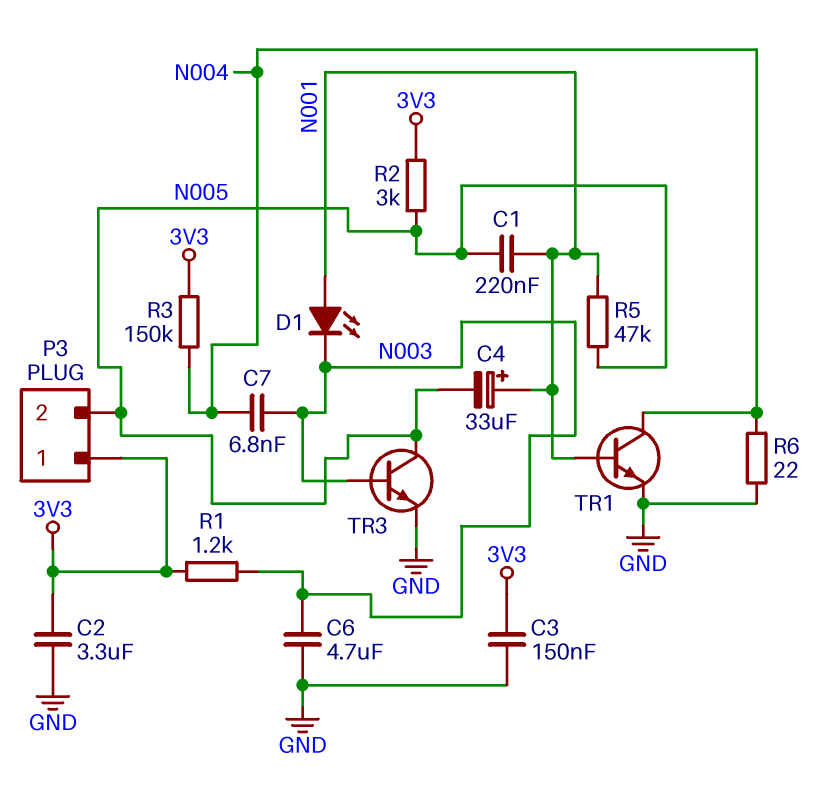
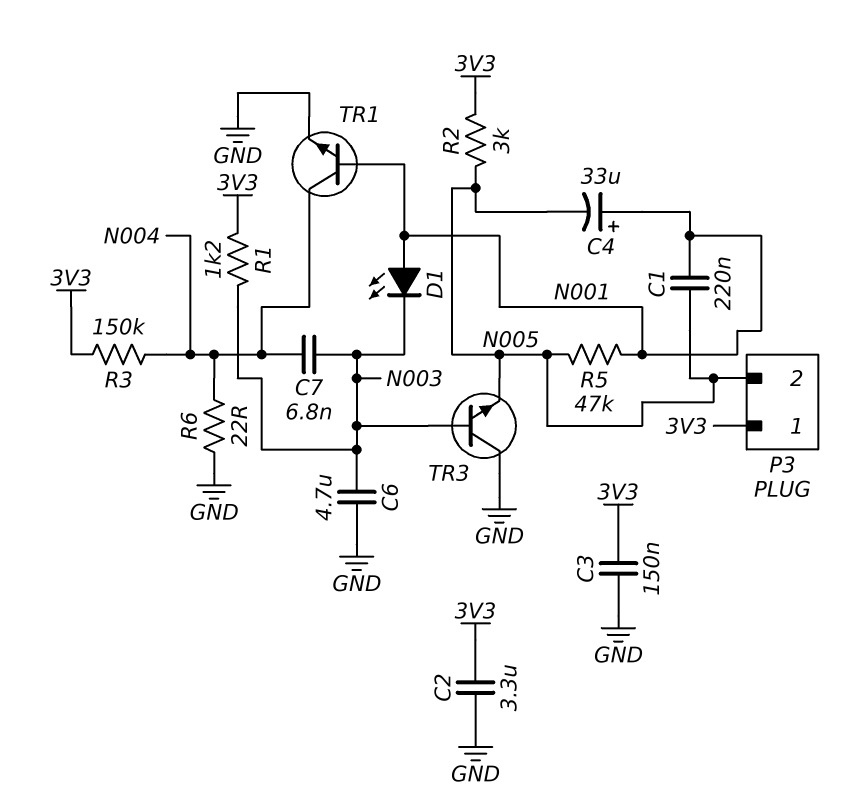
TR3: NPN (B N003, C N005, E GND) -> NPN (B N003, C GND, E N005)

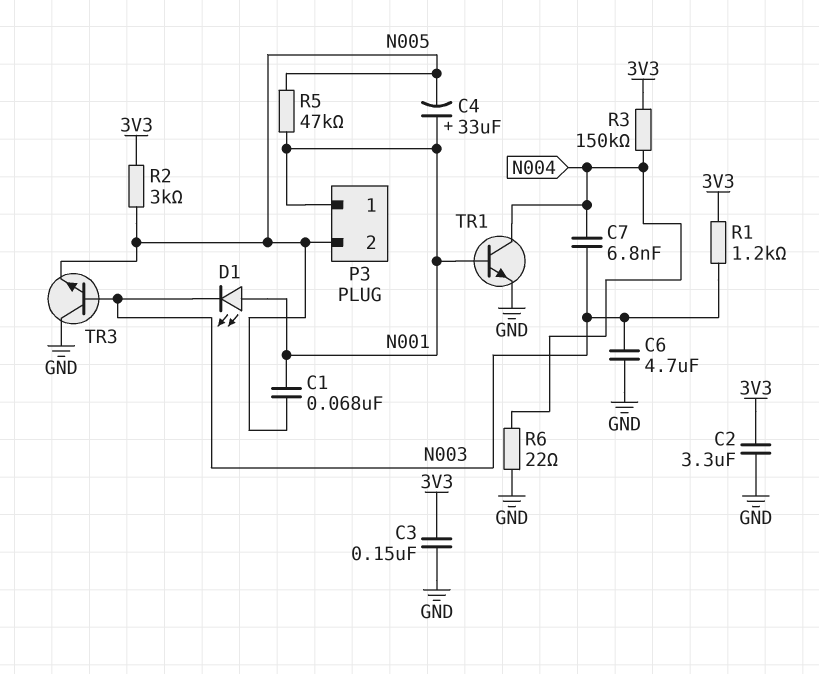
C1: 220nF (N001, N005) -> 68nF (N001, N005)
P3 pin 1: 3V3 -> N001

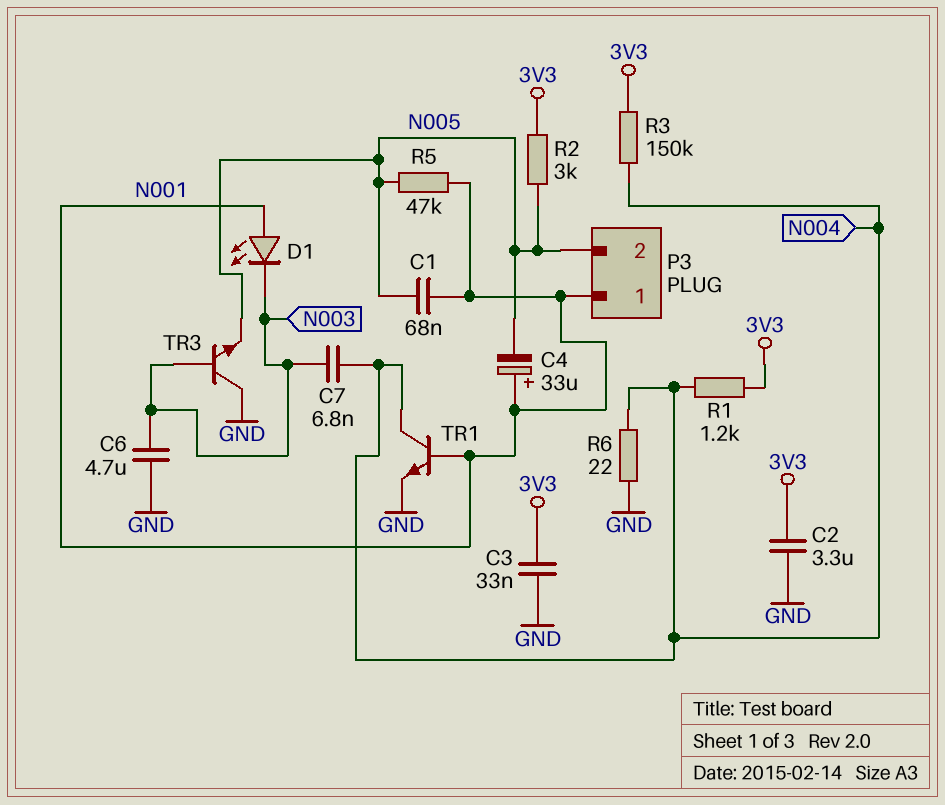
C3: 150nF (3V3, GND) -> 33nF (3V3, GND)
R1: 1.2k (3V3, N003) -> 1.2k (3V3, N004)

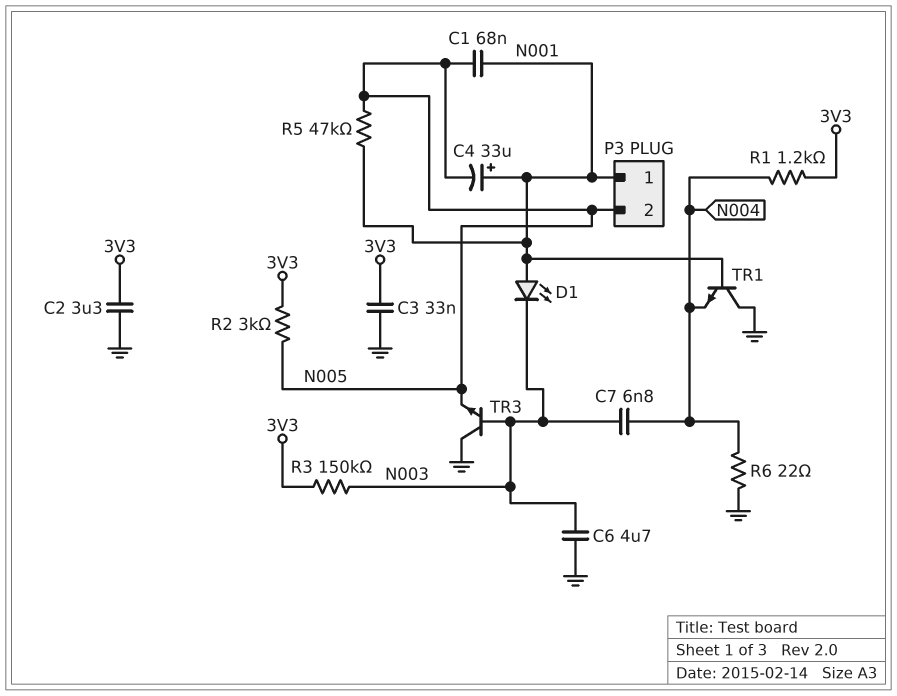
R3: 150k (3V3, N004) -> 150k (3V3, N003)
TR1: NPN (B N001, C N004, E GND) -> NPN (B N001, C GND, E N004)

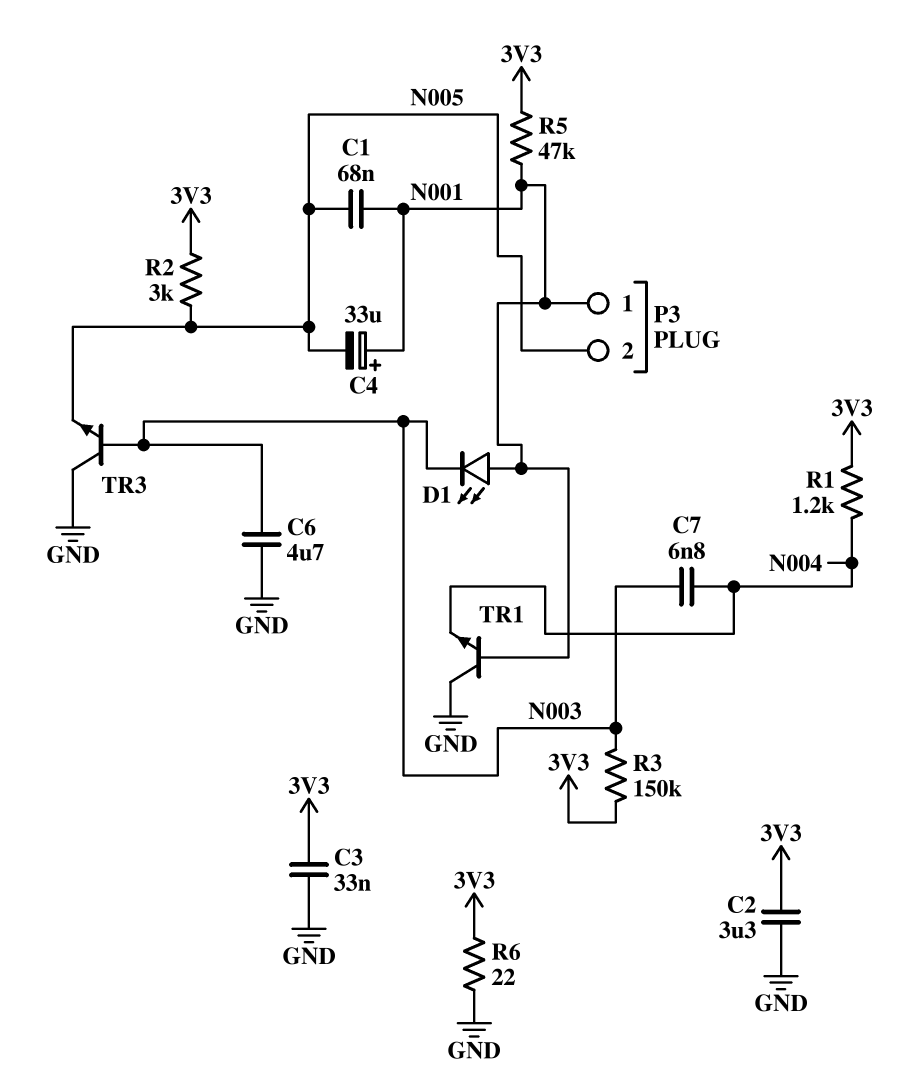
R5: 47k (N001, N005) -> 47k (3V3, N001)
R6: 22 (GND, N004) -> 22 (3V3, GND)

